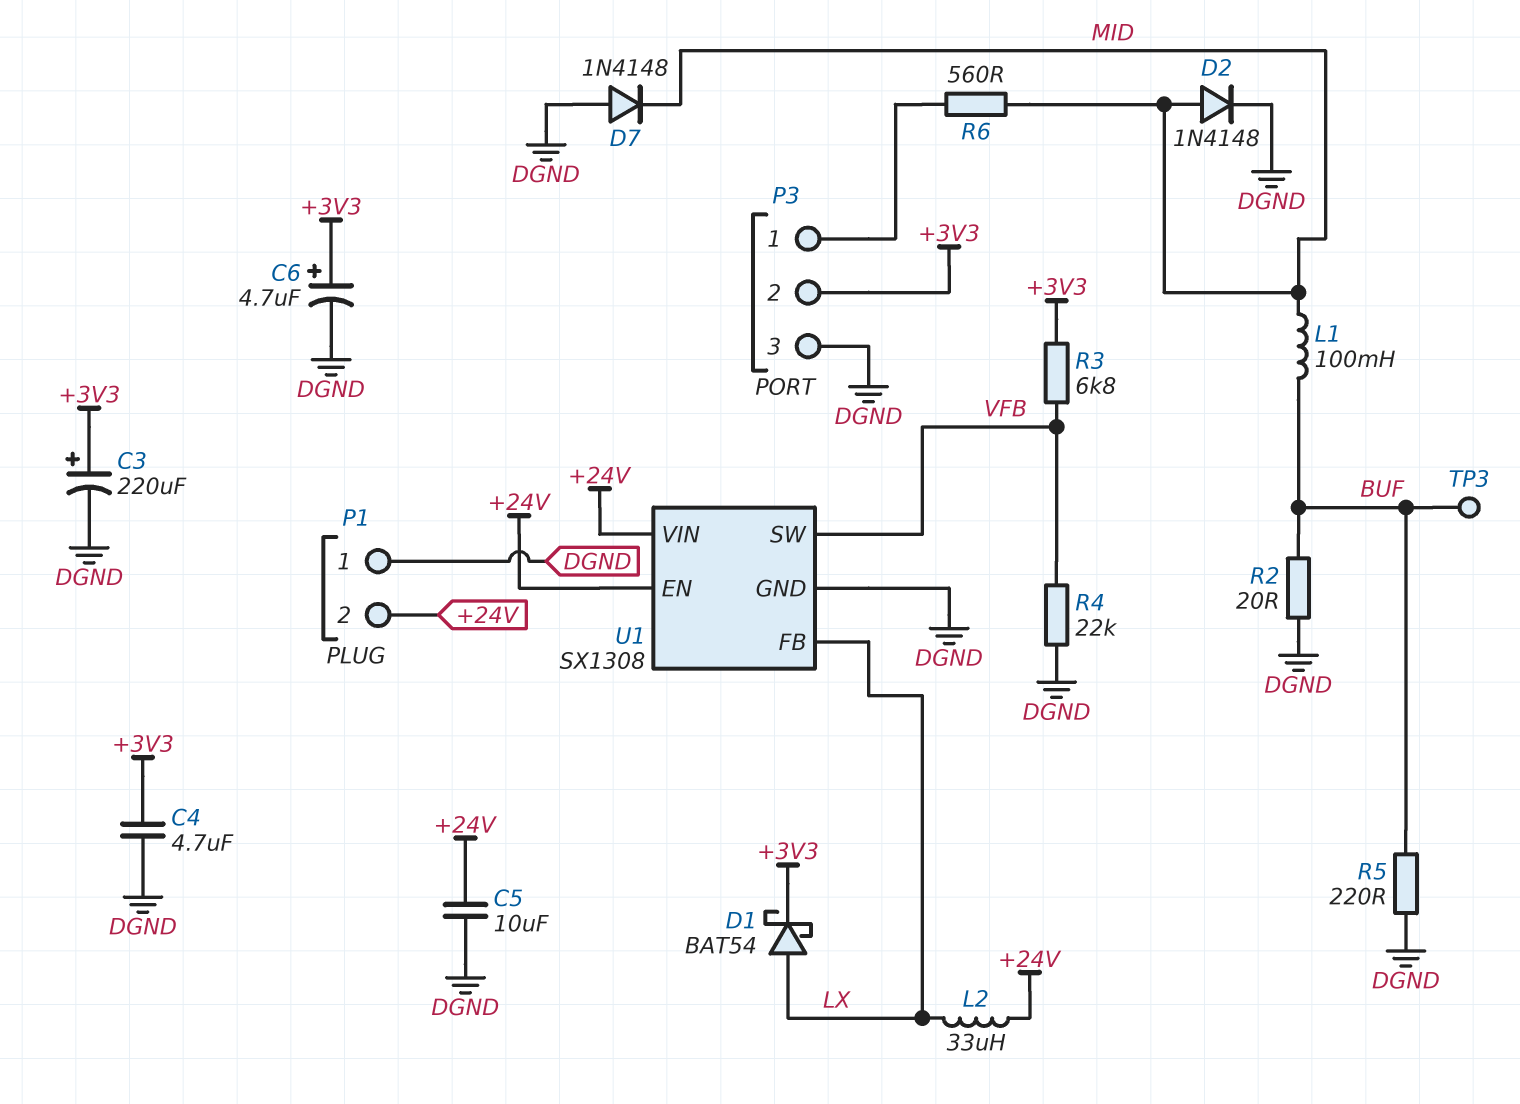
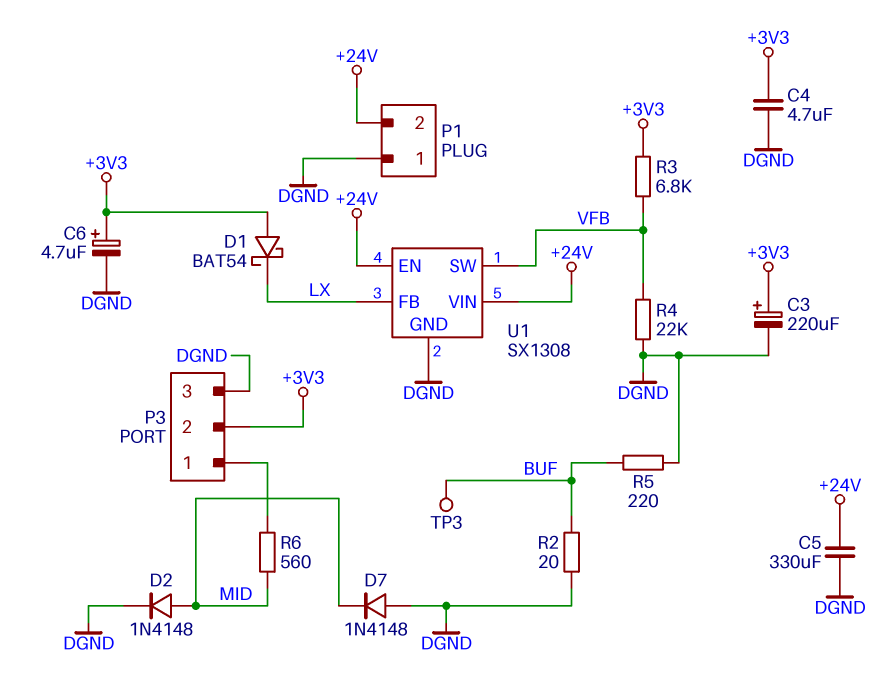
C5: 10uF (+24V, DGND) -> 330uF (+24V, DGND)
D1: schottky BAT54 (A LX, K +3V3) -> schottky BAT54 (A +3V3, K LX)
L1: 100mH (BUF, MID) -> none
L2: 33uH (+24V, LX) -> none

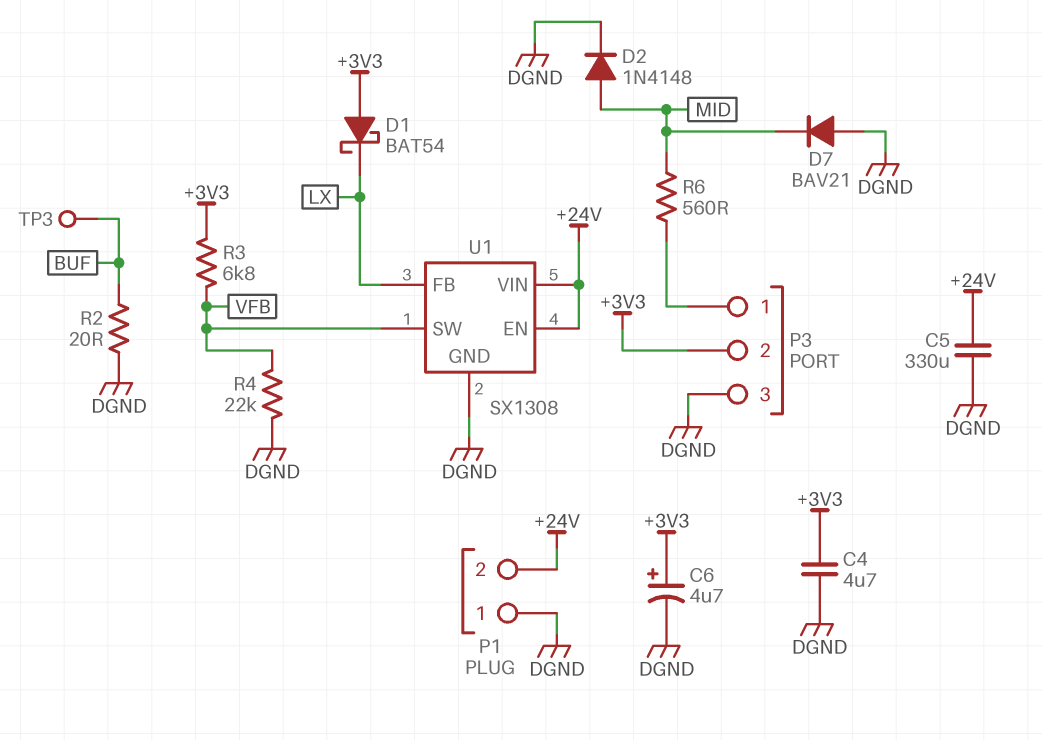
C3: 220uF (plus +3V3, minus DGND) -> none
D7: diode 1N4148 (A DGND, K MID) -> diode BAV21 (A DGND, K MID)
R5: 220 (BUF, DGND) -> none

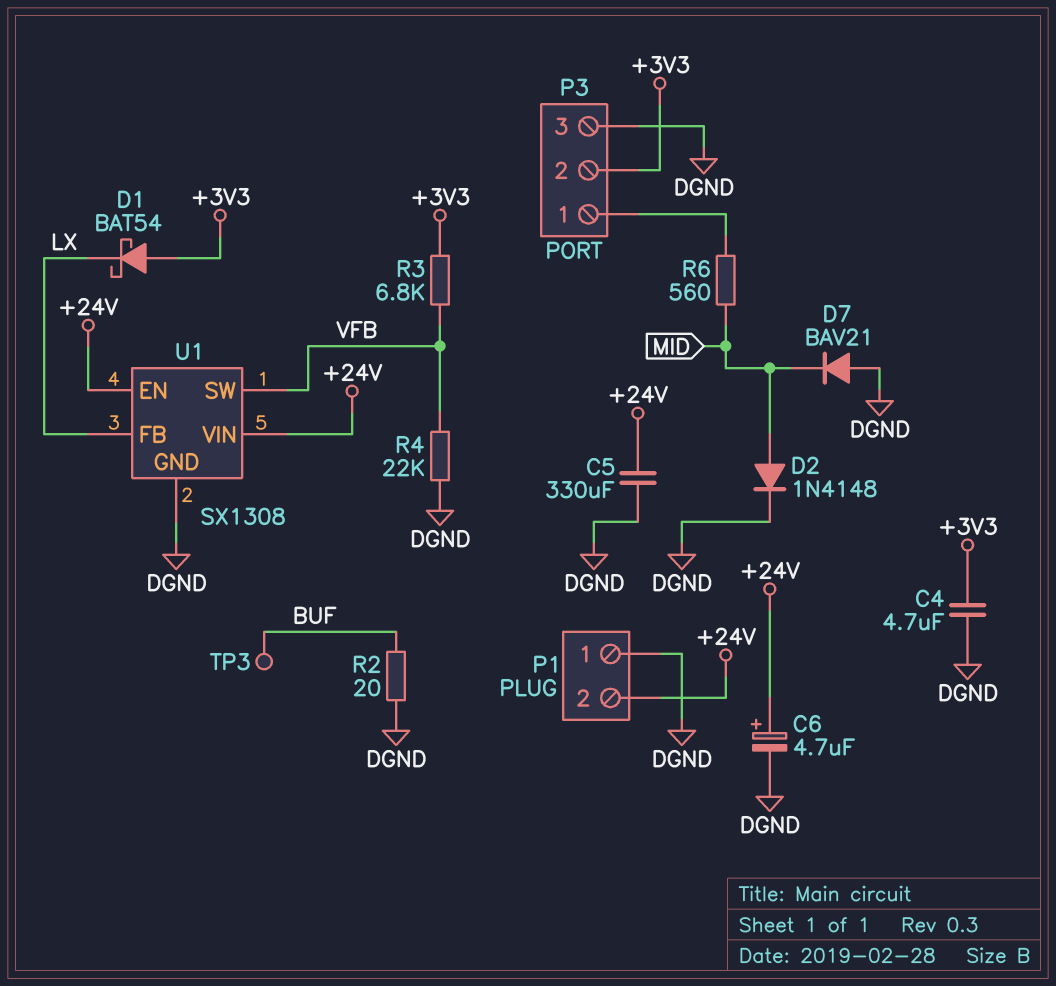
C6: 4.7uF (plus +3V3, minus DGND) -> 4.7uF (plus +24V, minus DGND)

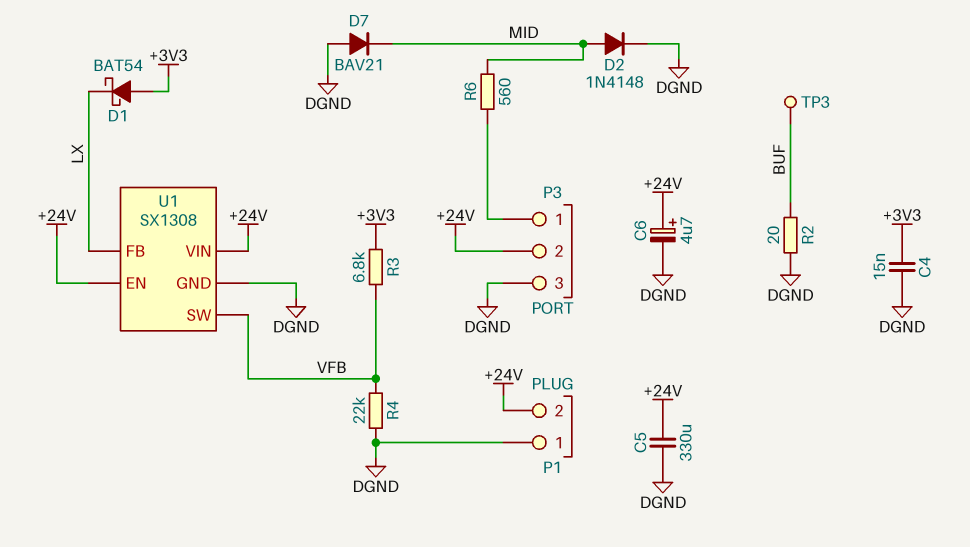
C4: 4.7uF (+3V3, DGND) -> 15nF (+3V3, DGND)
P3 pin 2: +3V3 -> +24V

